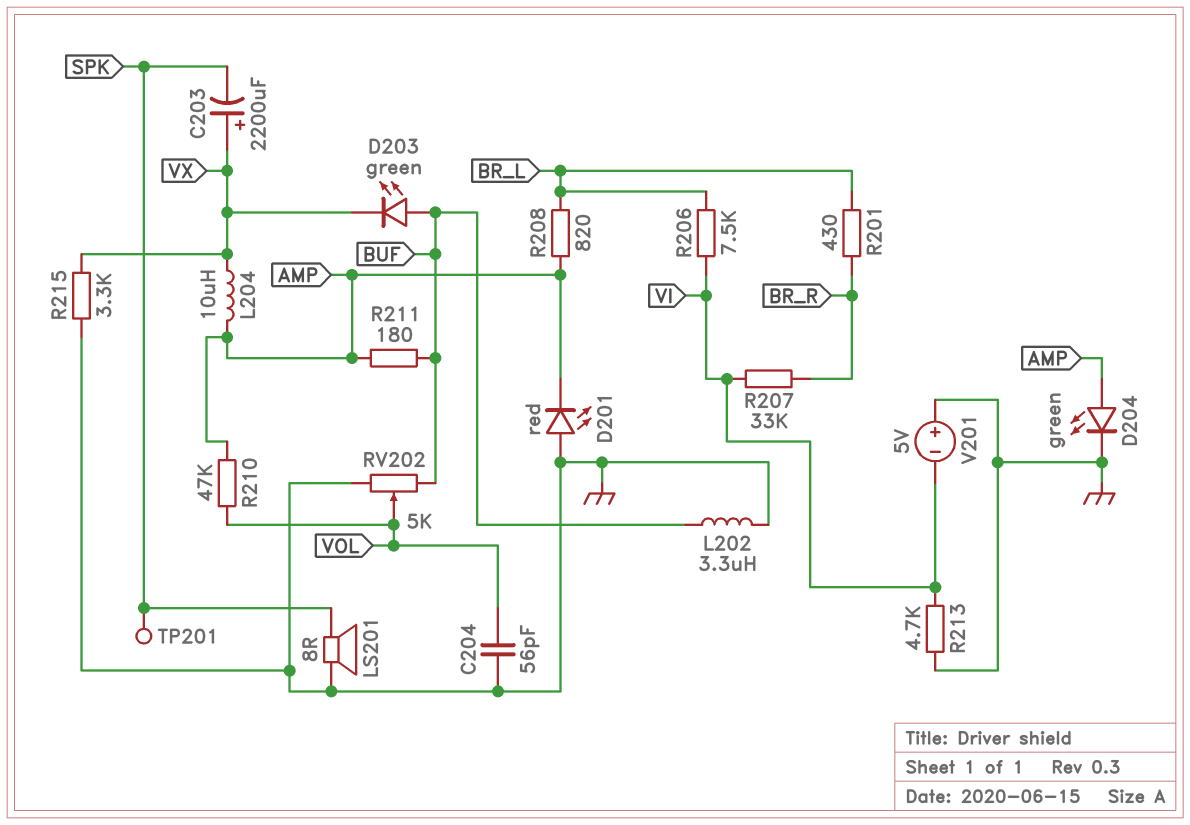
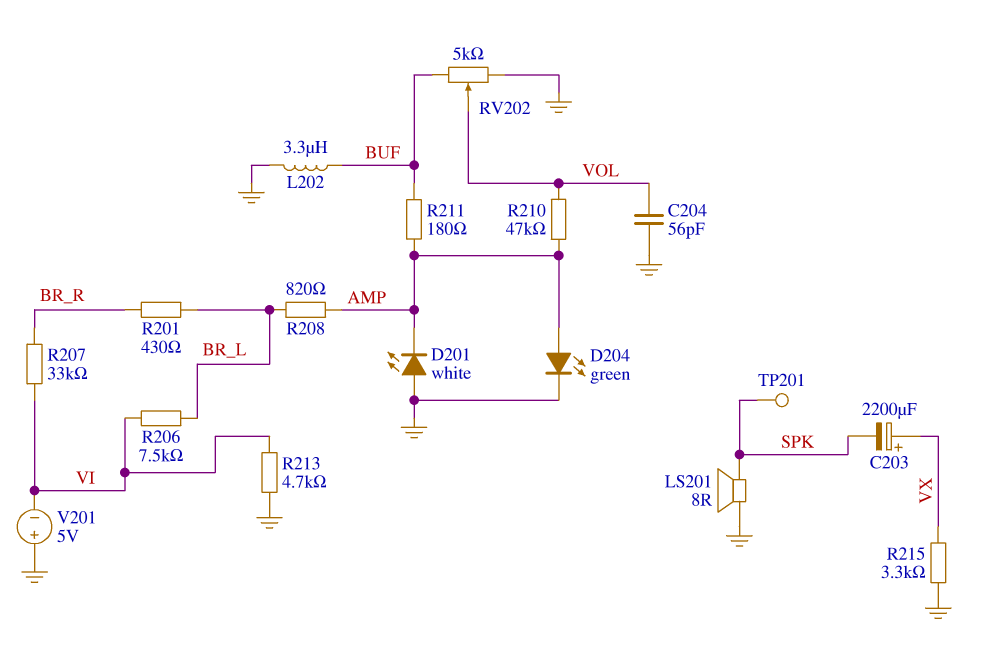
D201: LED red (A GND, K AMP) -> LED white (A GND, K AMP)
D203: LED green (A BUF, K VX) -> none
L204: 10uH (AMP, VX) -> none

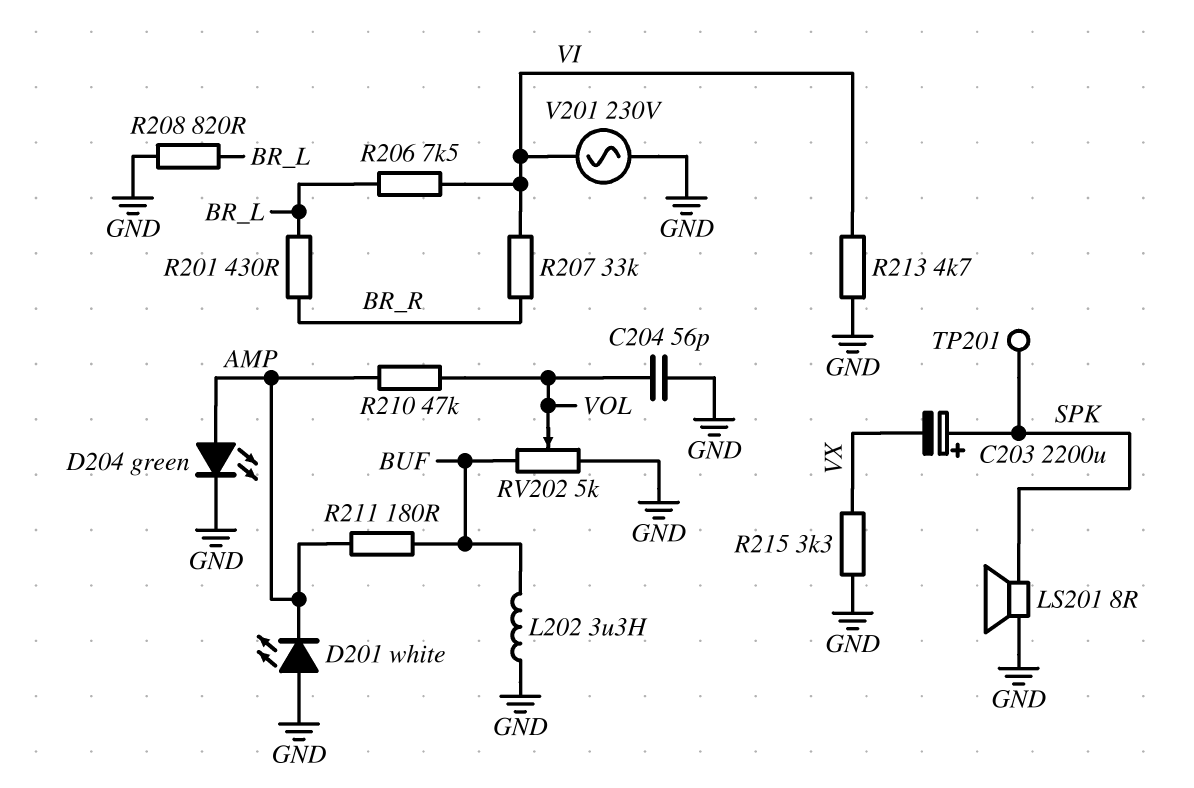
C203: 2200uF (plus VX, minus SPK) -> 2200uF (plus SPK, minus VX)
R208: 820 (AMP, BR_L) -> 820 (BR_L, GND)
V201: 5V (plus GND, minus VI) -> AC 230V (GND, VI)

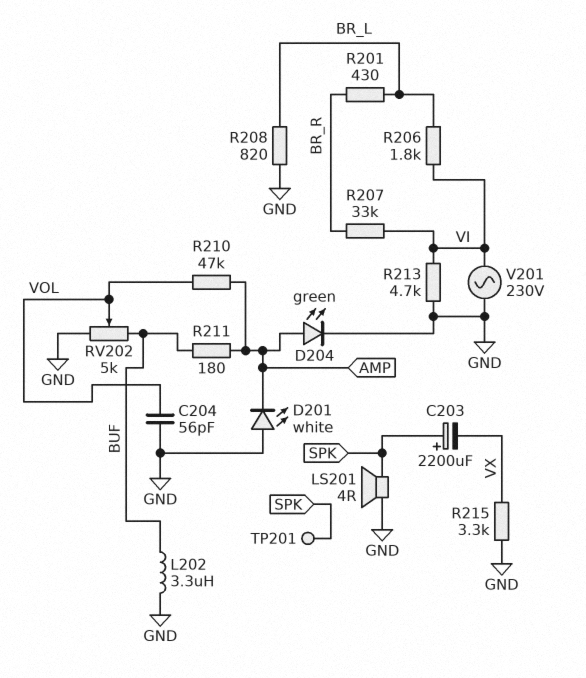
LS201: speaker 8R (GND, SPK) -> speaker 4R (GND, SPK)
R206: 7.5k (BR_L, VI) -> 1.8k (BR_L, VI)

